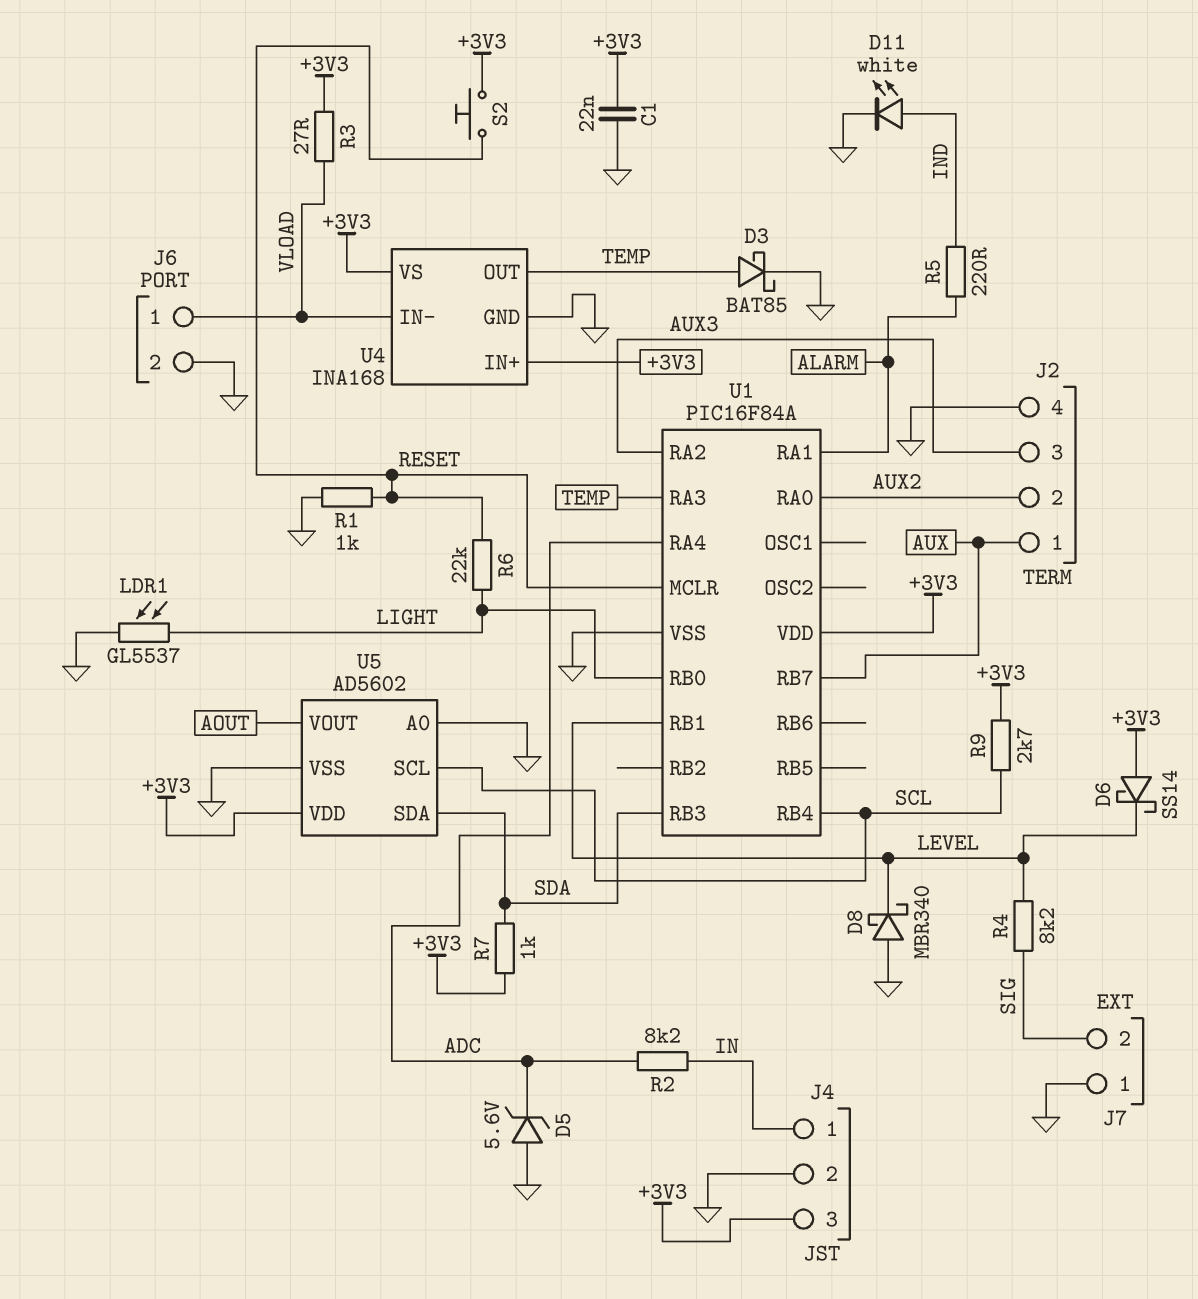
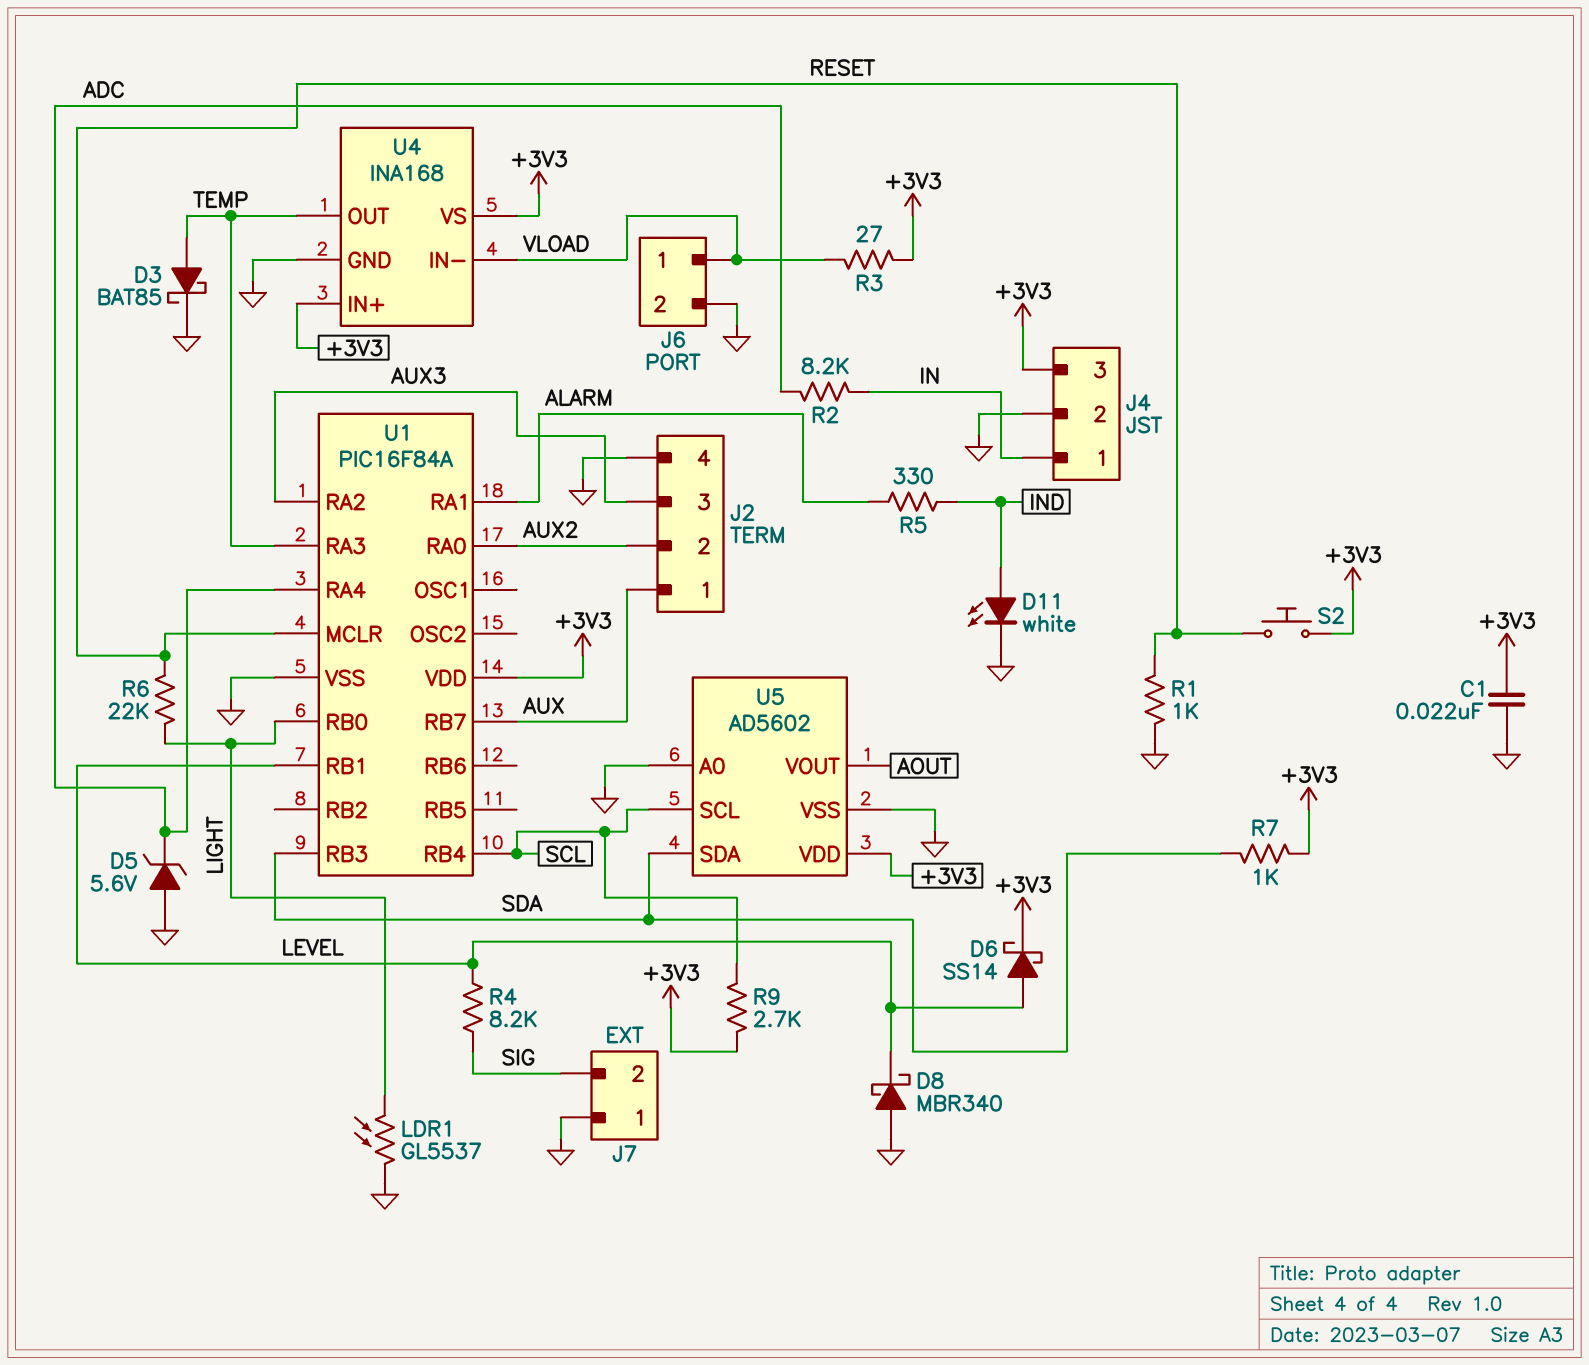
D6: schottky SS14 (A +3V3, K LEVEL) -> schottky SS14 (A LEVEL, K +3V3)
R5: 220 (ALARM, IND) -> 330 (ALARM, IND)

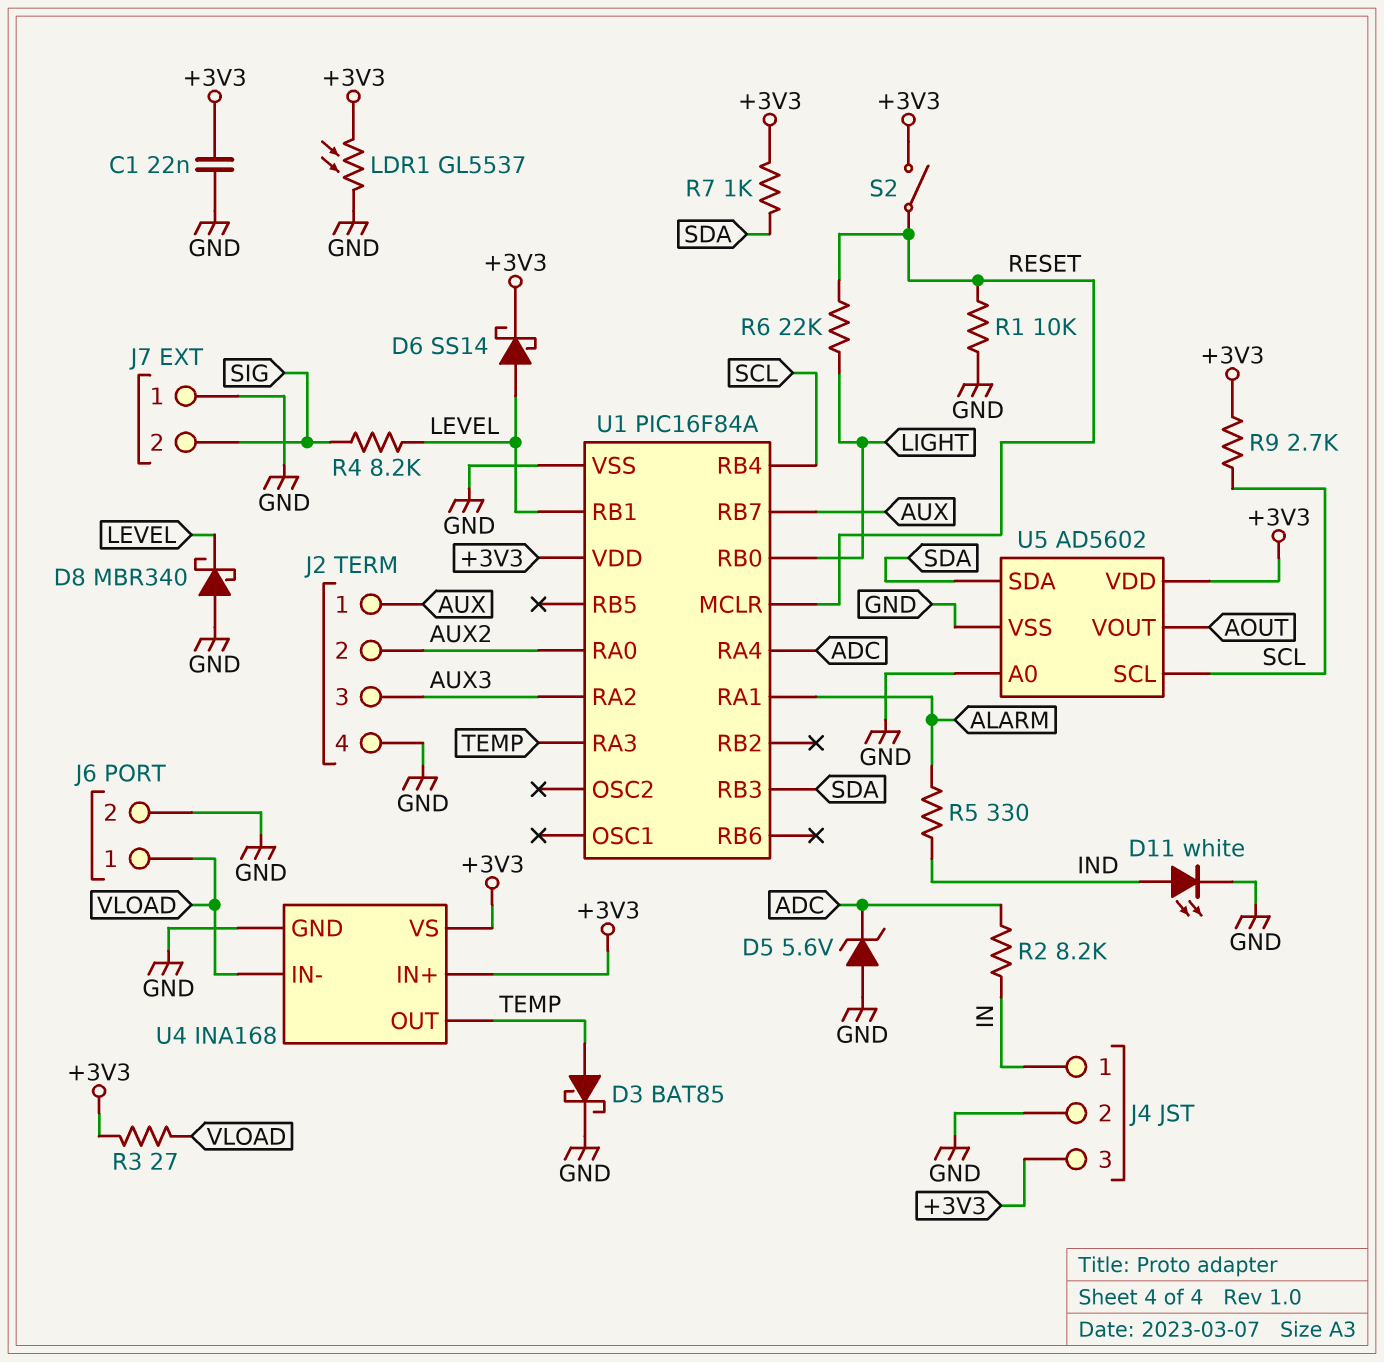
LDR1: GL5537 (GND, LIGHT) -> GL5537 (+3V3, GND)
R1: 1k (GND, RESET) -> 10k (GND, RESET)
S2: button (+3V3, RESET) -> switch (+3V3, RESET)

